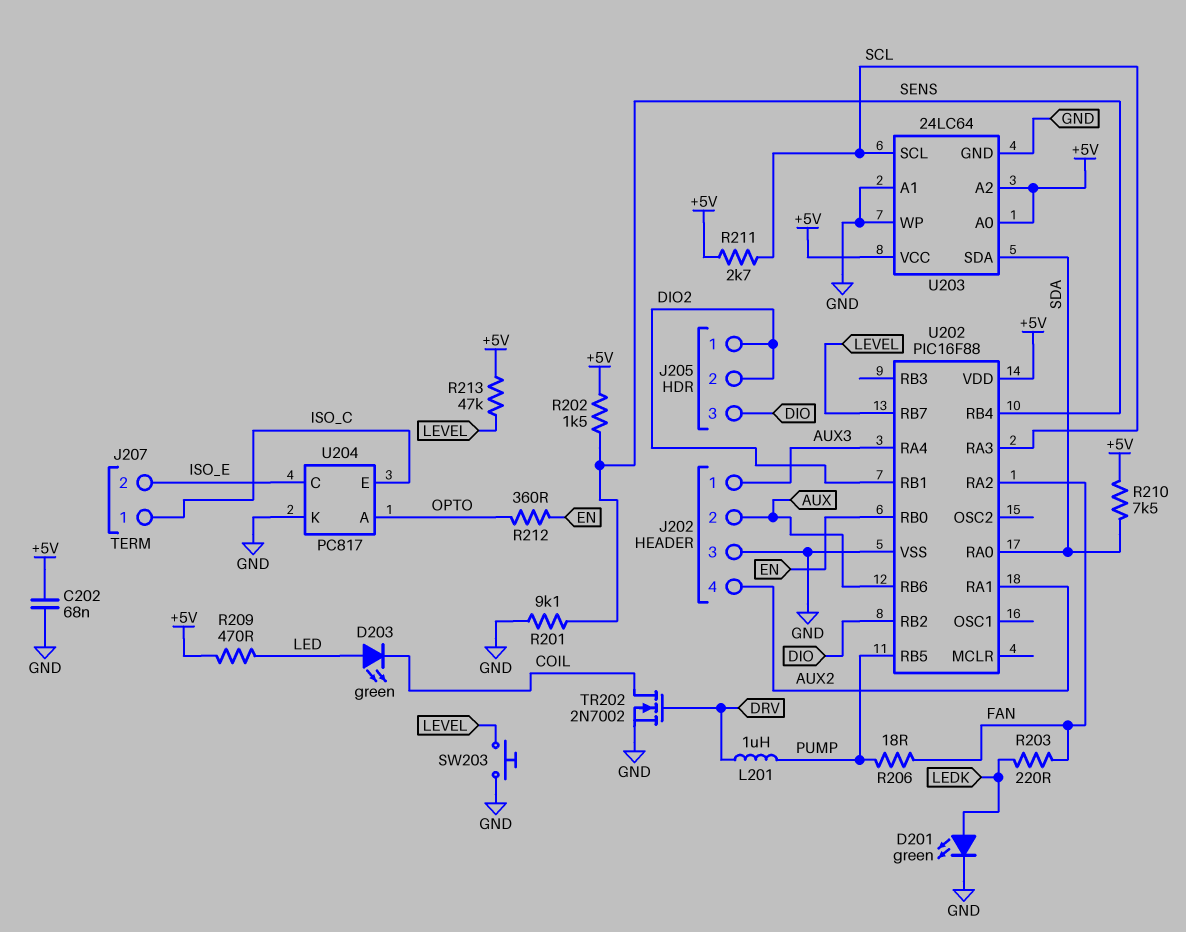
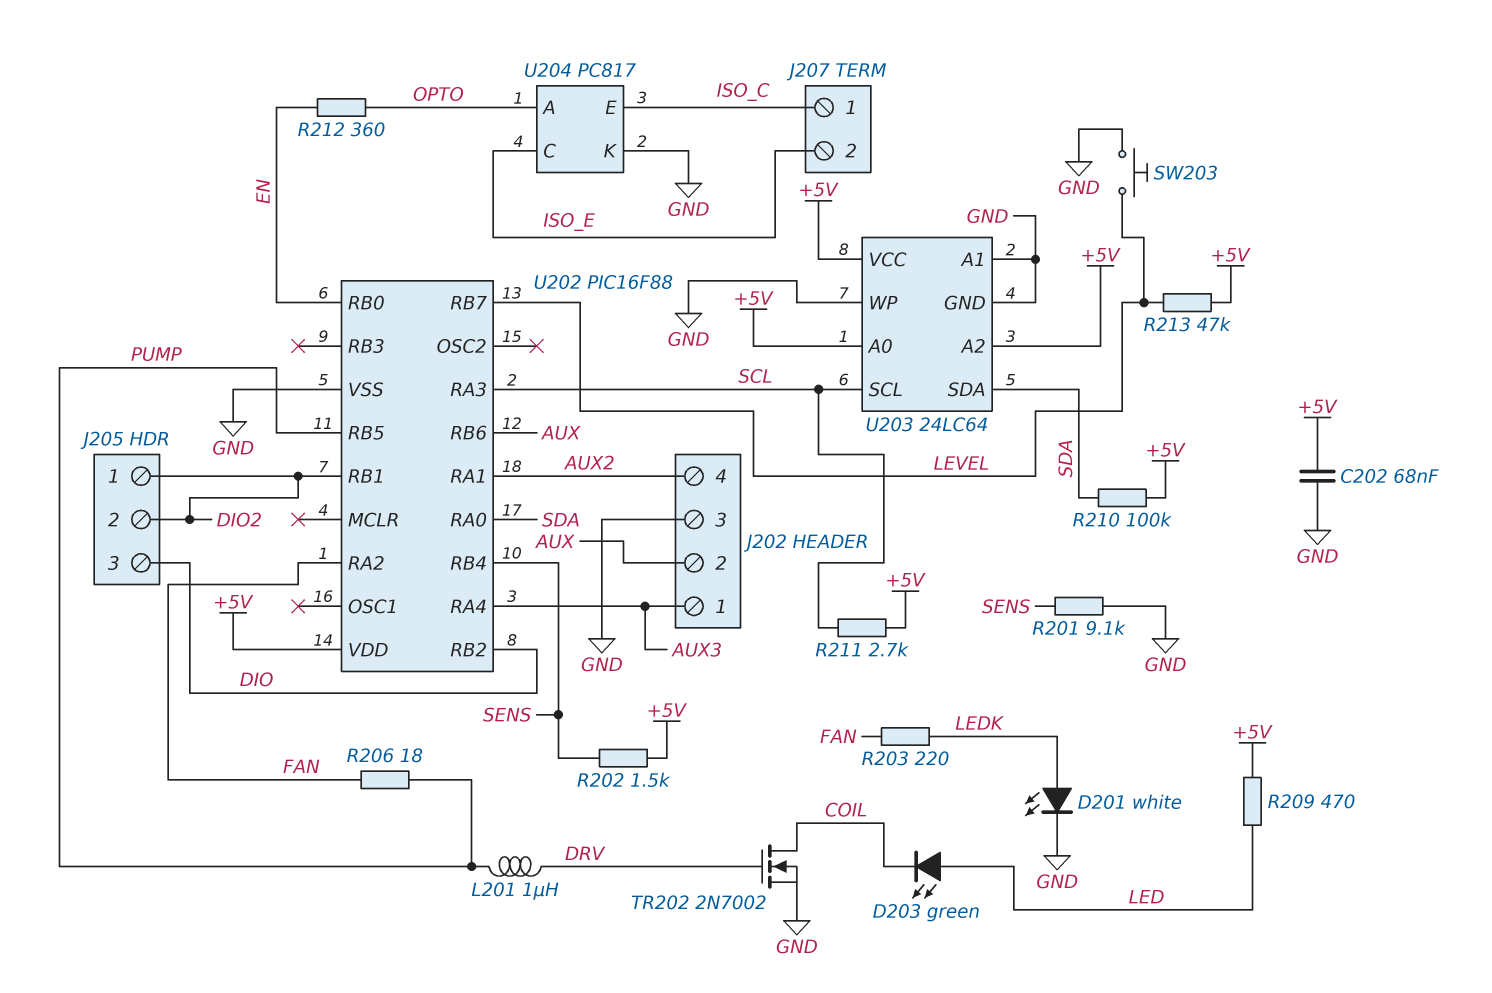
D201: LED green (A LEDK, K GND) -> LED white (A LEDK, K GND)
R210: 7.5k (+5V, SDA) -> 100k (+5V, SDA)

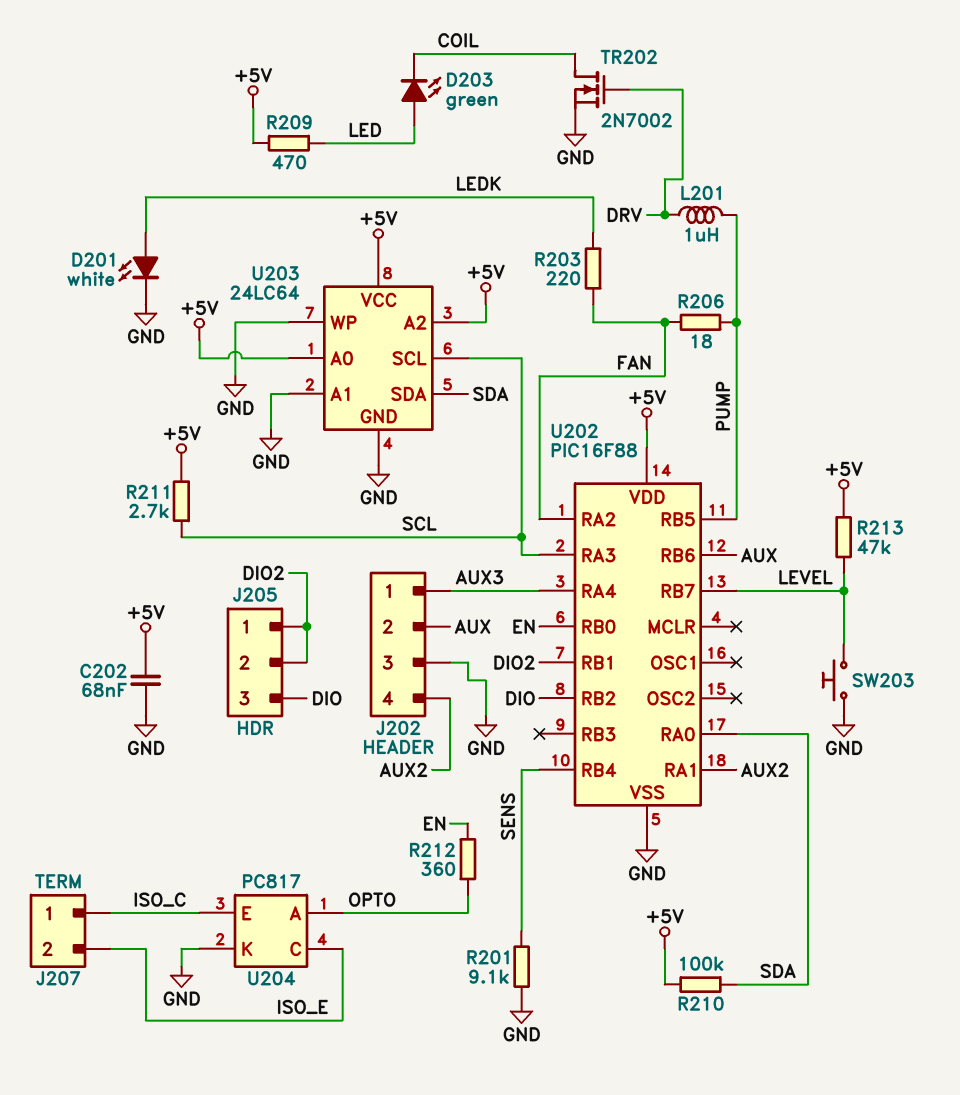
R202: 1.5k (+5V, SENS) -> none

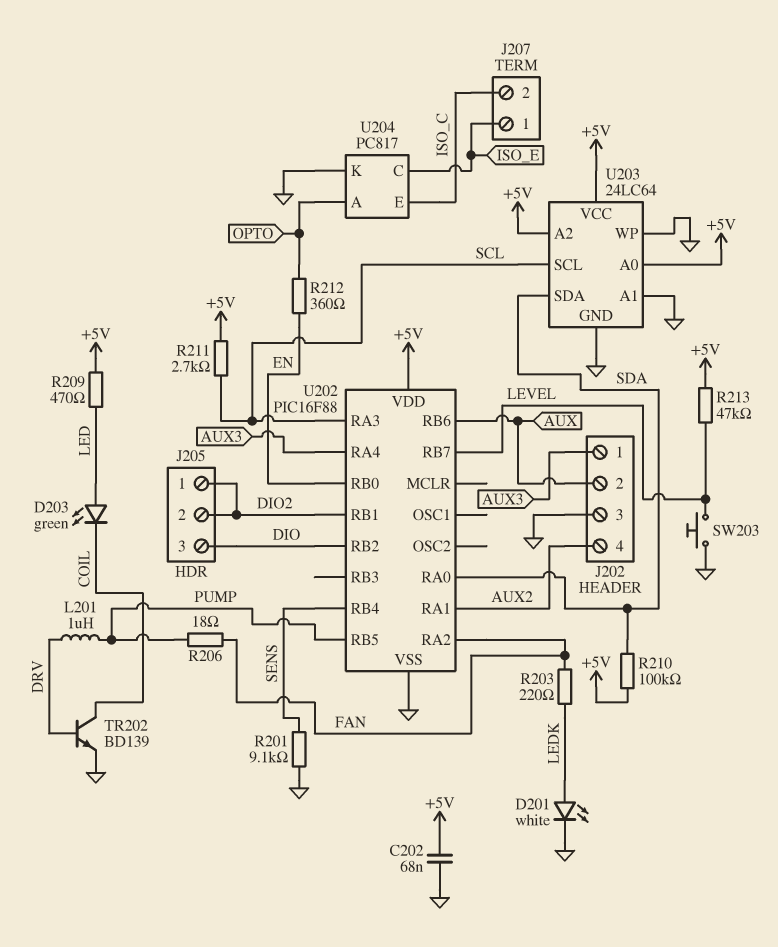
J207 pin 1: ISO_C -> ISO_E
J207 pin 2: ISO_E -> ISO_C
TR202: NMOS 2N7002 (G DRV, D COIL, S GND) -> NPN BD139 (B DRV, C COIL, E GND)

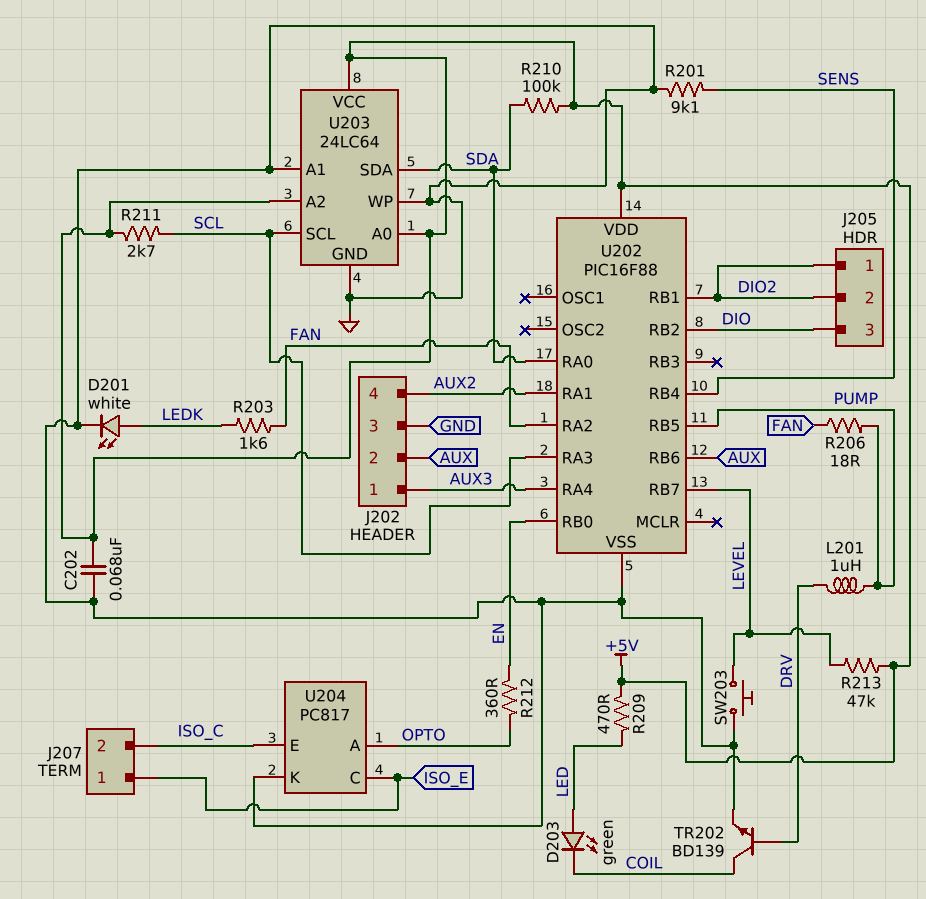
R203: 220 (FAN, LEDK) -> 1.6k (FAN, LEDK)

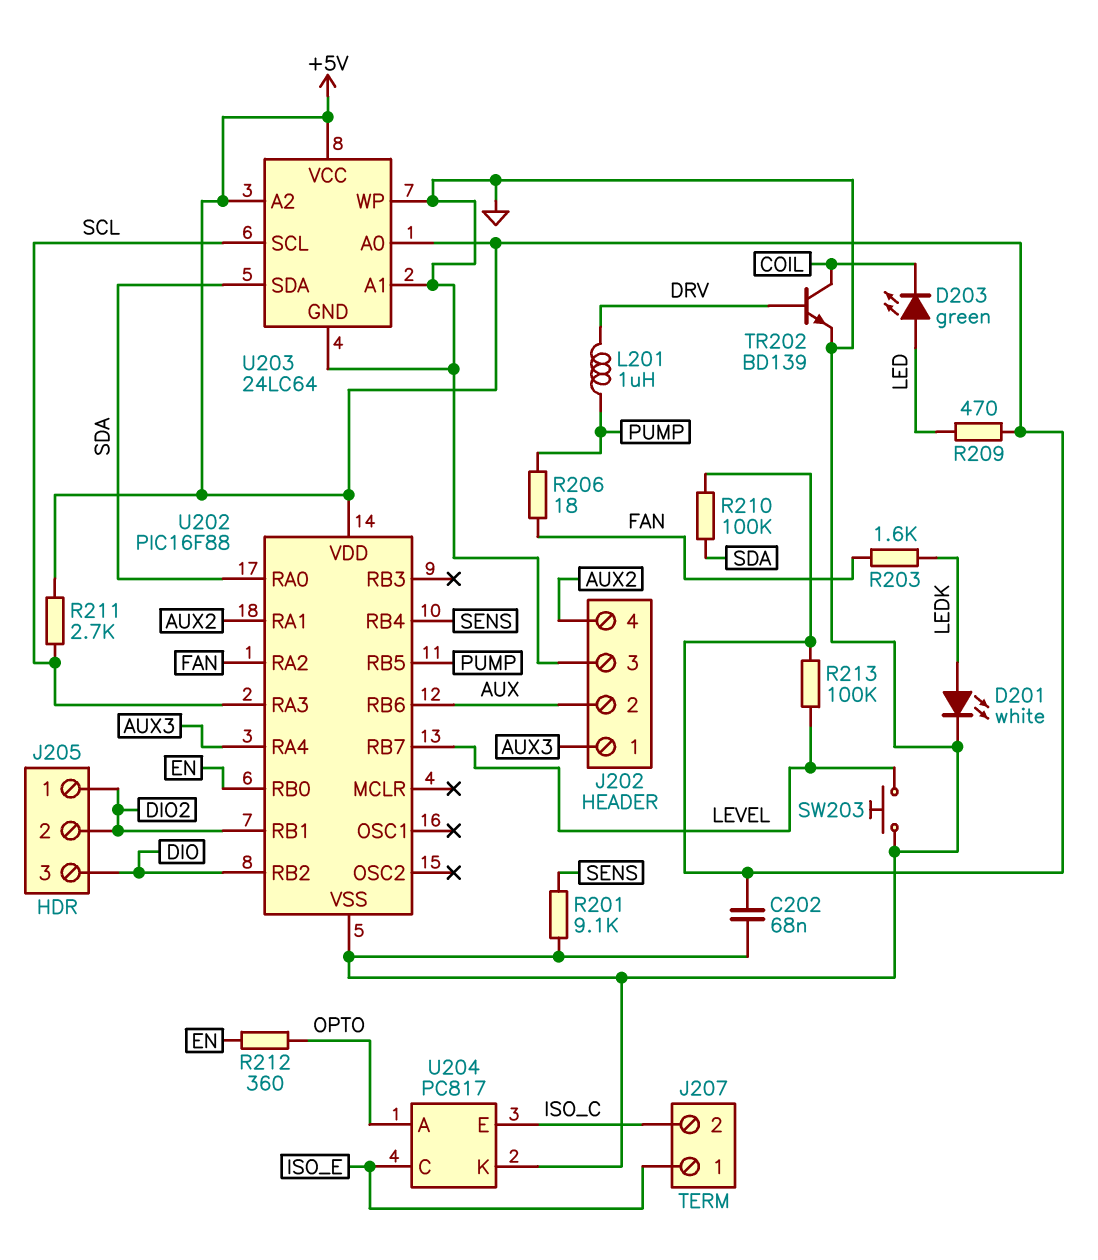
R213: 47k (+5V, LEVEL) -> 100k (+5V, LEVEL)

